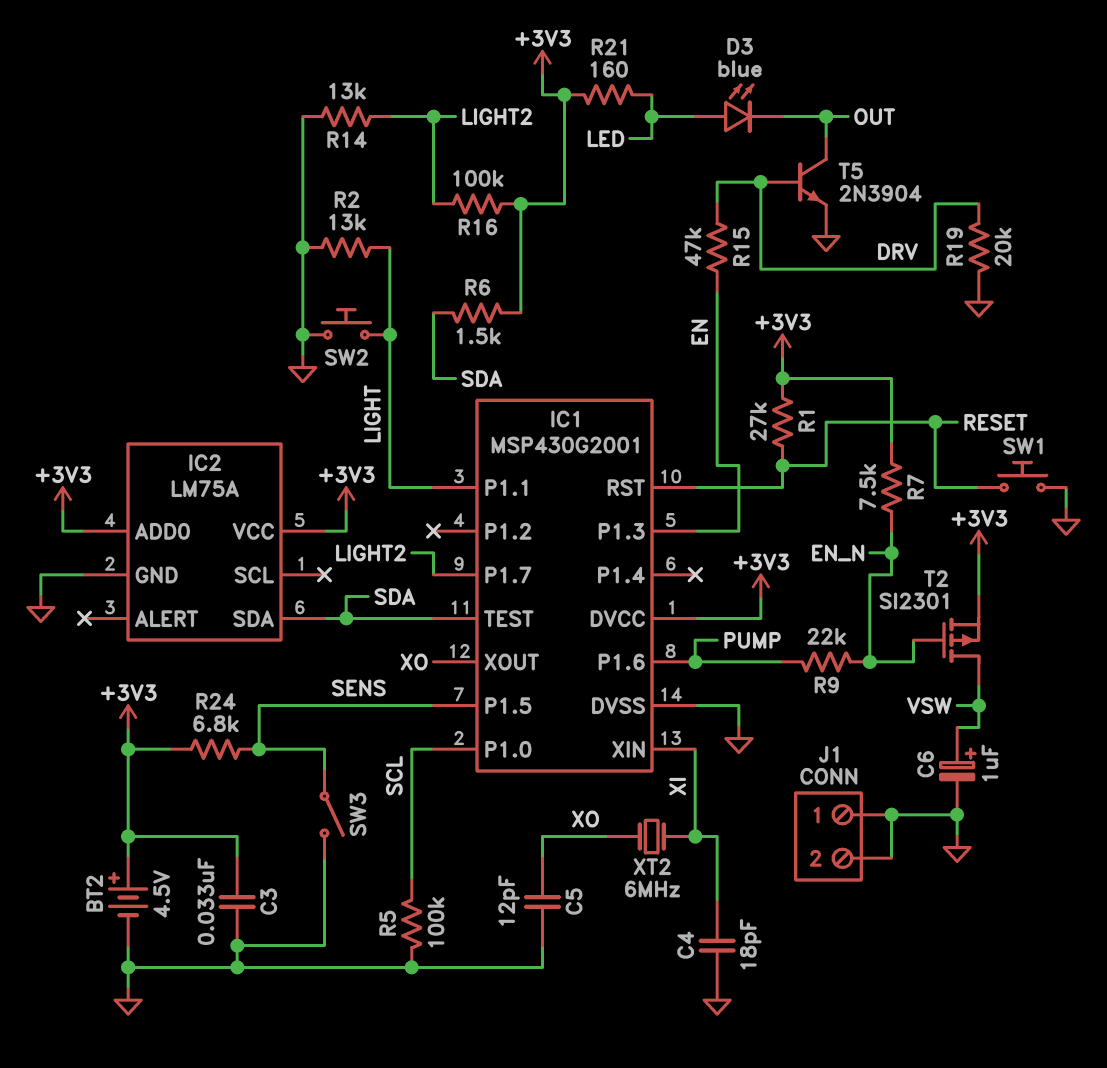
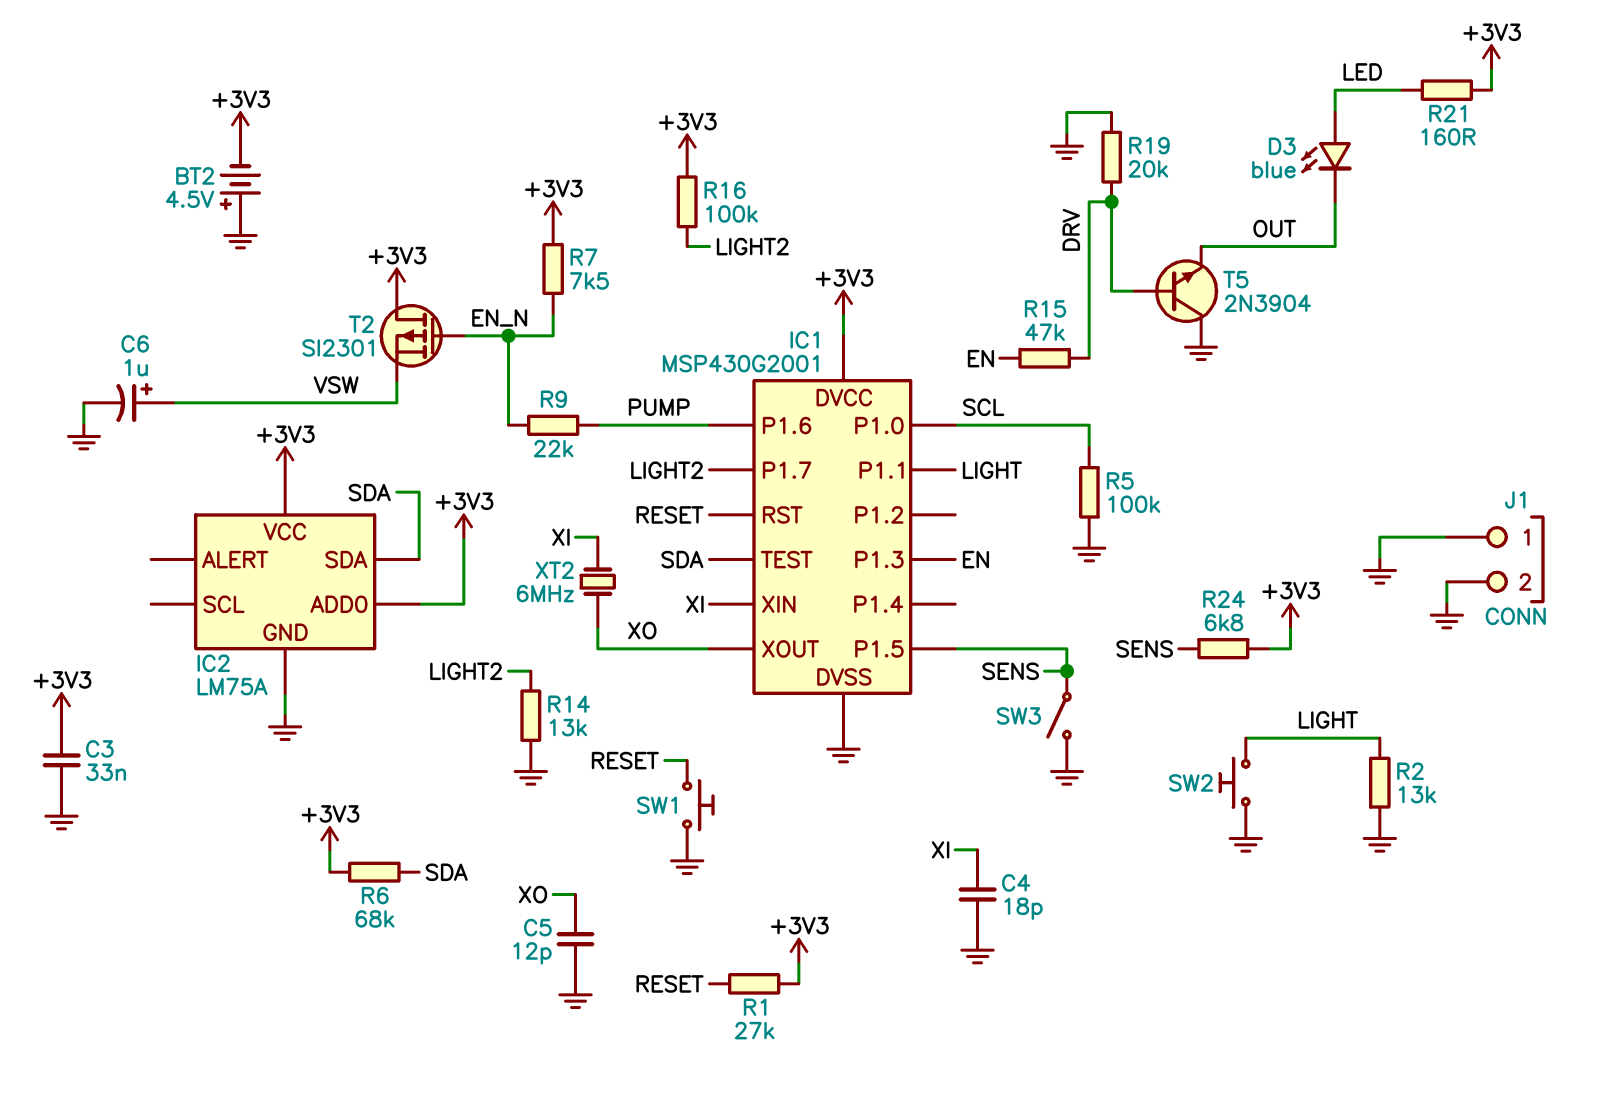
BT2: 4.5V (plus +3V3, minus GND) -> 4.5V (plus GND, minus +3V3)
R6: 1.5k (+3V3, SDA) -> 68k (+3V3, SDA)
T2: PMOS SI2301 (G EN_N, D VSW, S +3V3) -> PMOS SI2301 (G EN_N, D +3V3, S VSW)
T5: NPN 2N3904 (B DRV, C OUT, E GND) -> NPN 2N3904 (B DRV, C GND, E OUT)

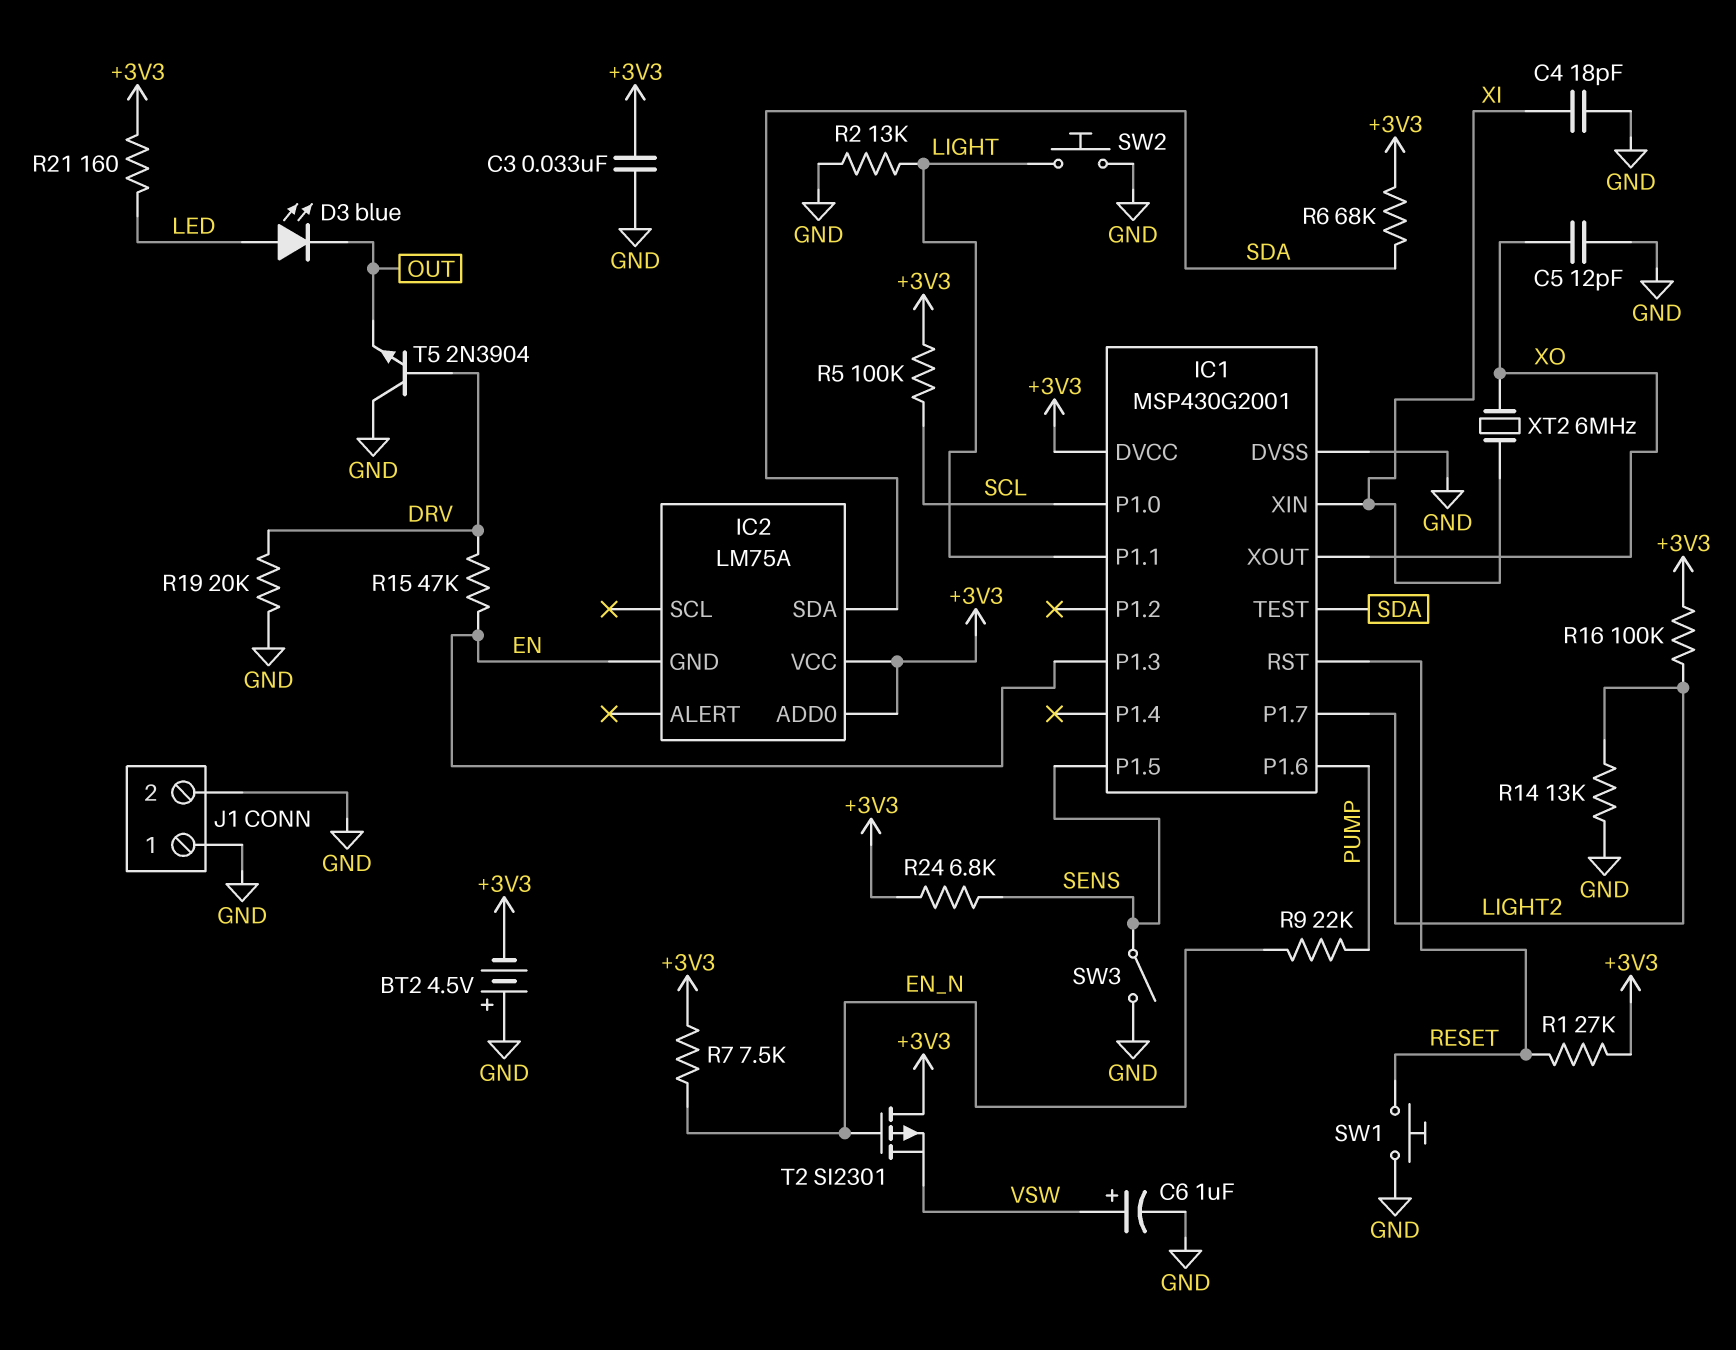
IC2 pin GND: GND -> EN
R5: 100k (GND, SCL) -> 100k (+3V3, SCL)

